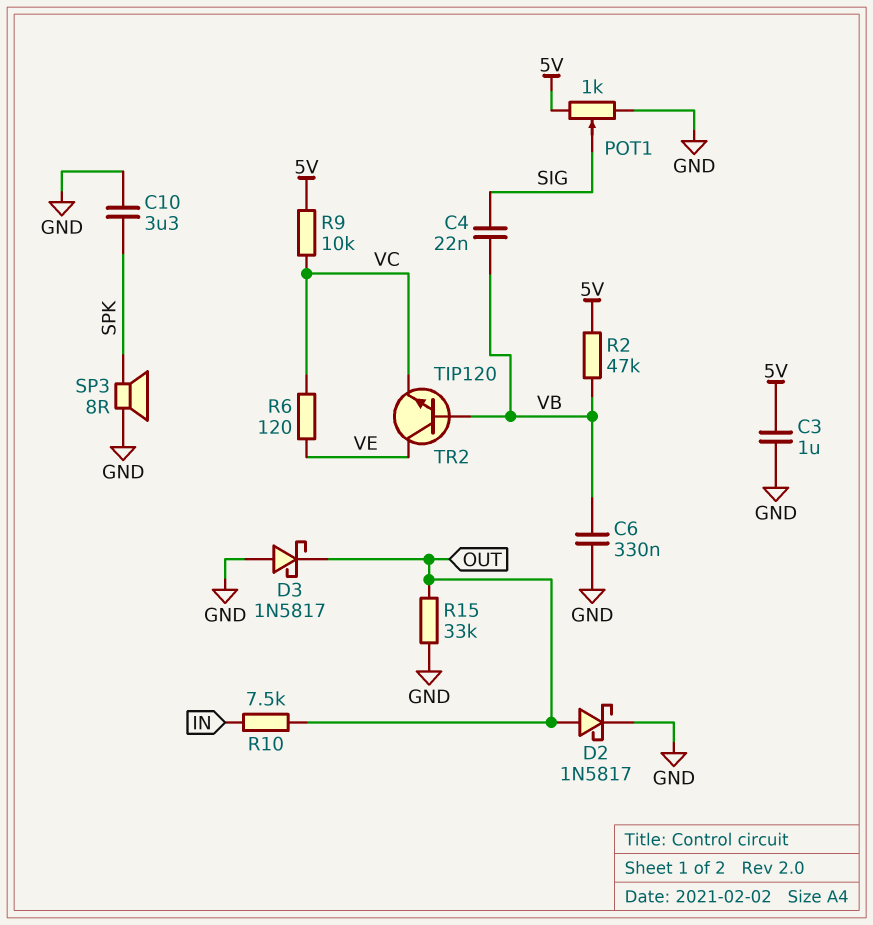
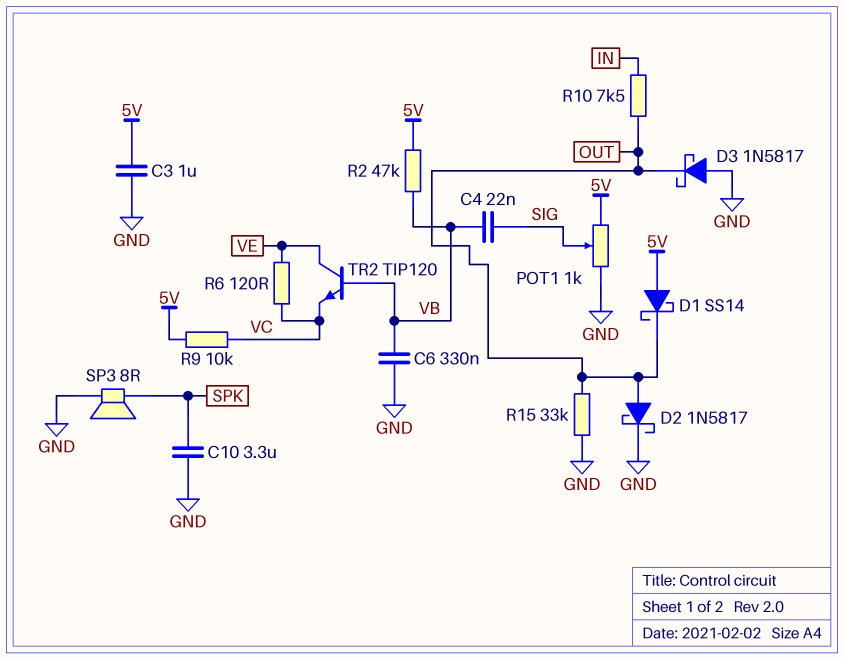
D1: none -> schottky SS14 (A 5V, K OUT)

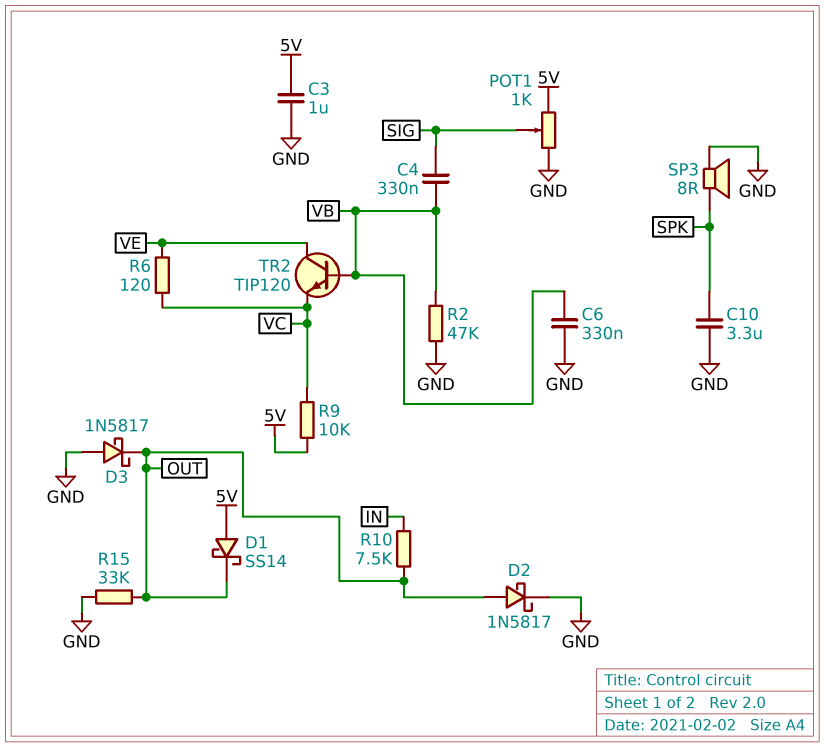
C4: 22nF (SIG, VB) -> 330nF (SIG, VB)
R2: 47k (5V, VB) -> 47k (GND, VB)

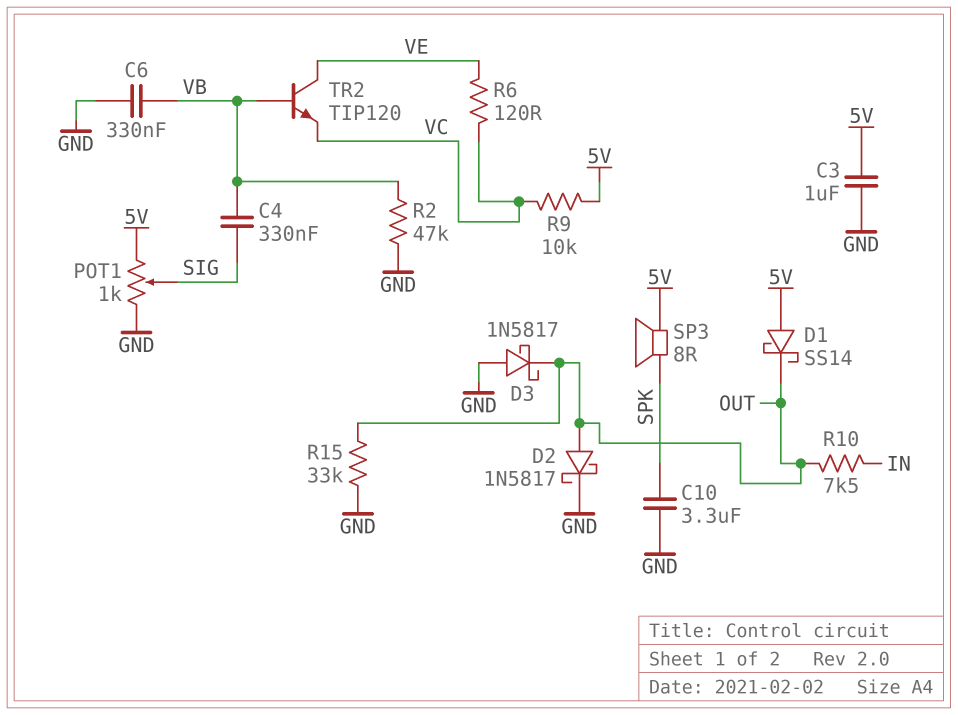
SP3: speaker 8R (GND, SPK) -> speaker 8R (5V, SPK)

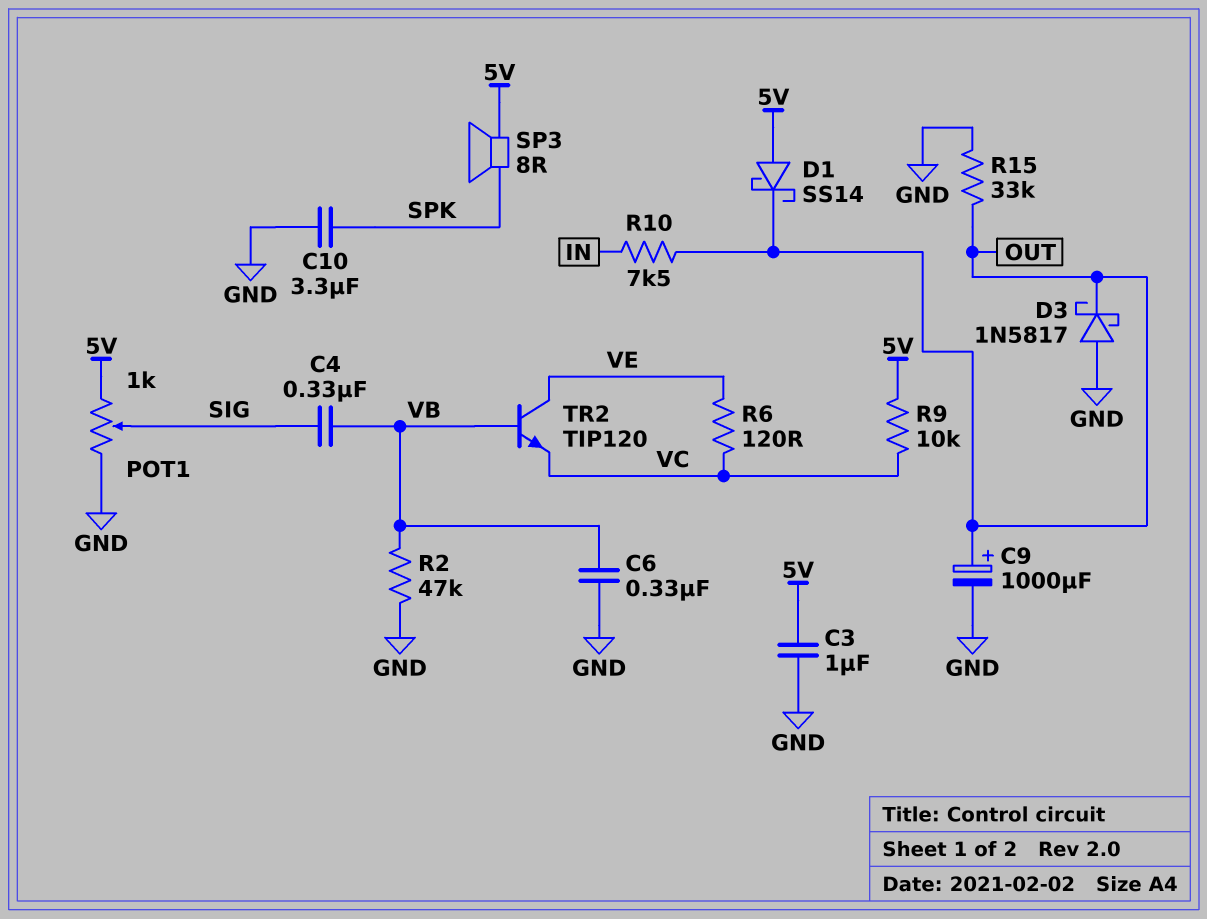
C9: none -> 1000uF (plus OUT, minus GND)
D2: schottky 1N5817 (A OUT, K GND) -> none

